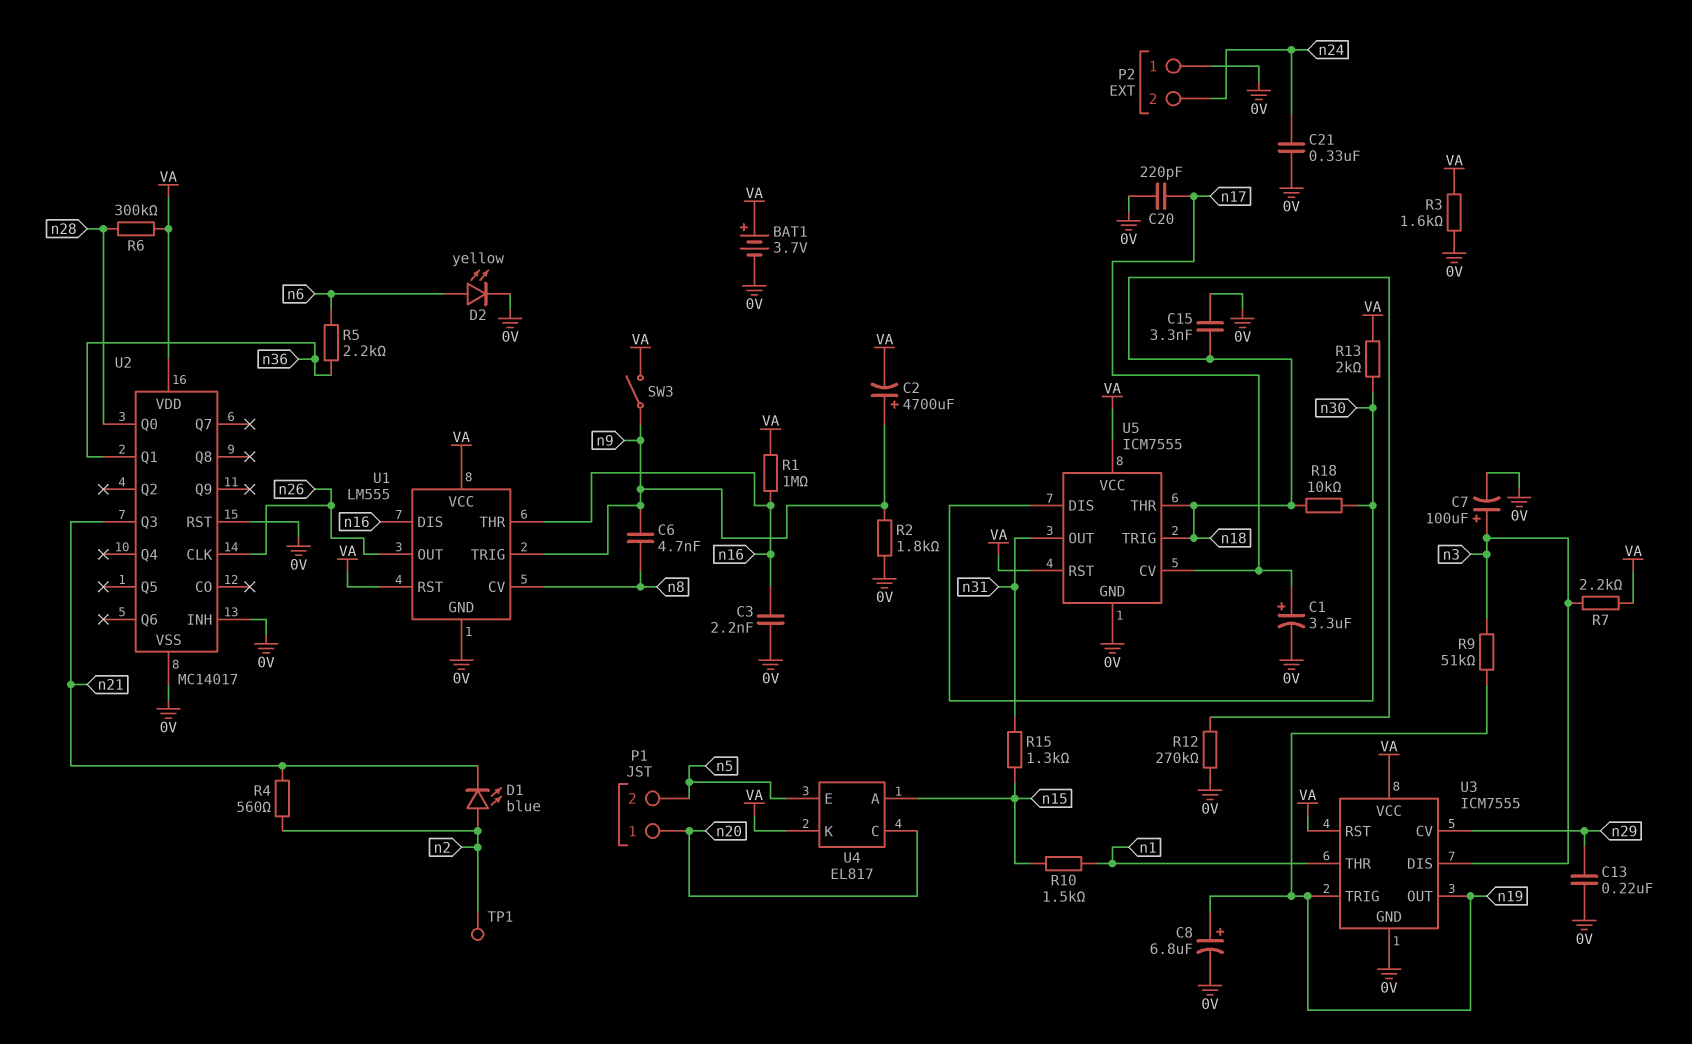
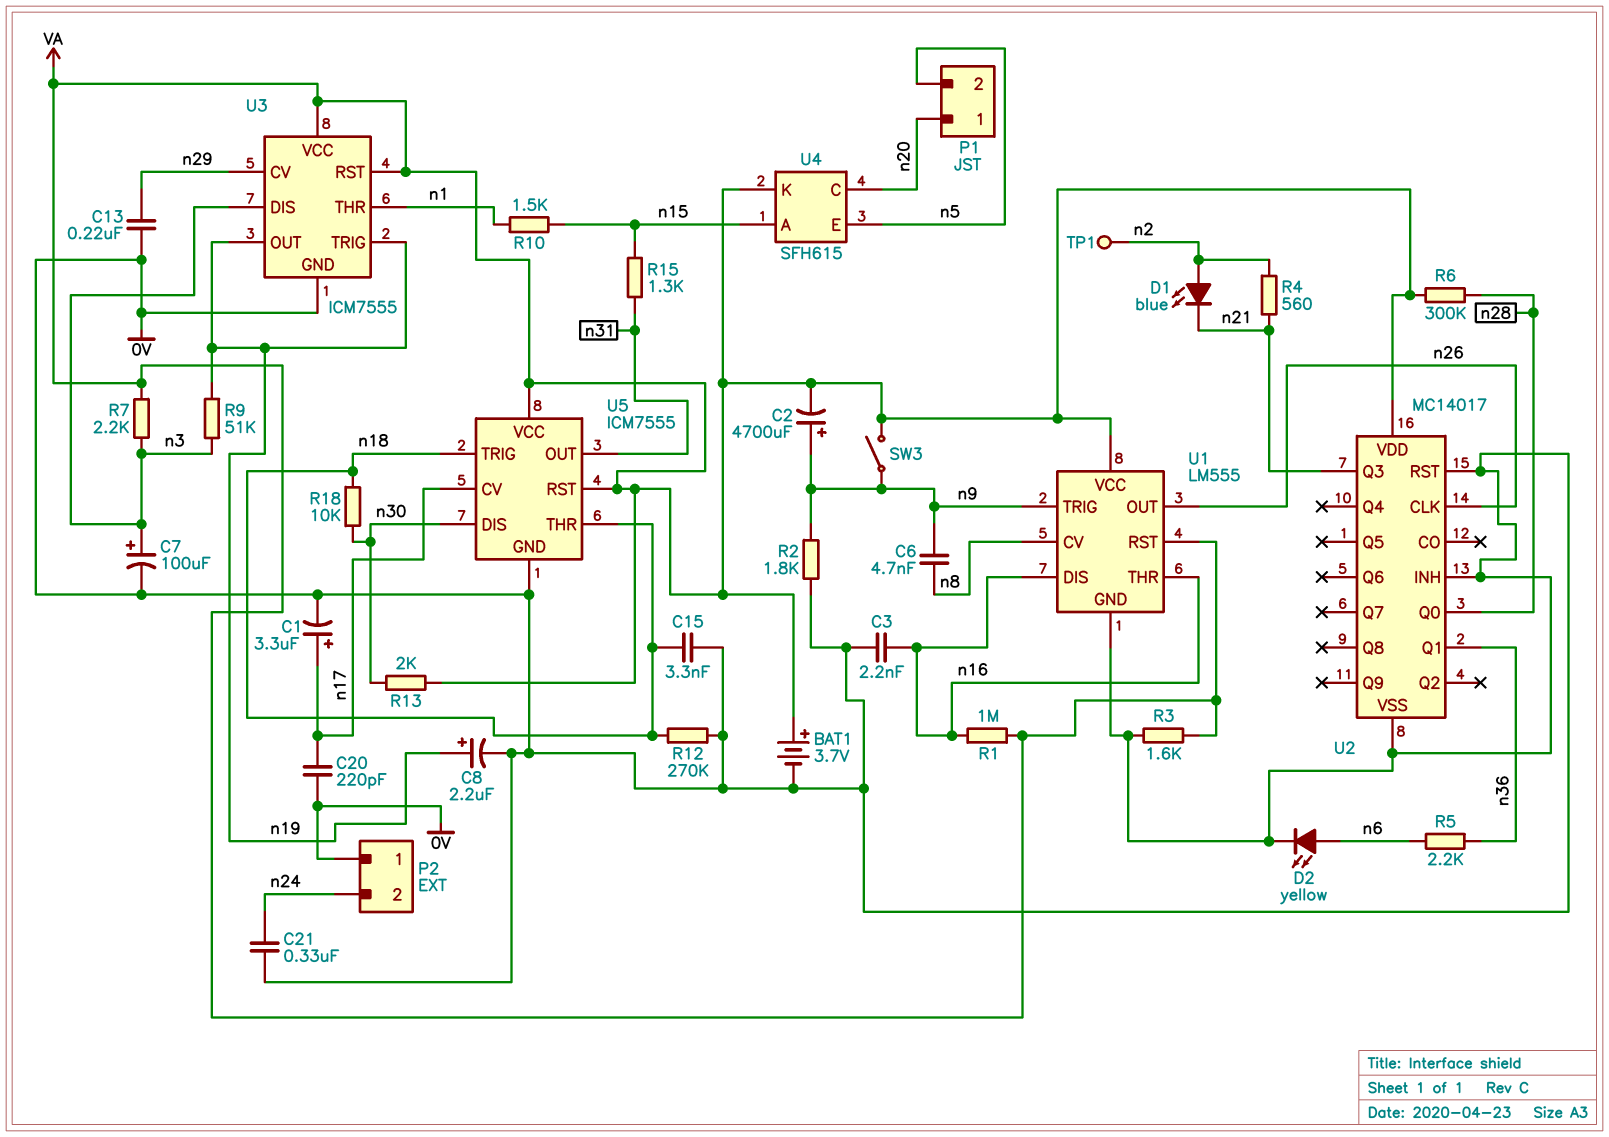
C8: 6.8uF (plus n19, minus 0V) -> 2.2uF (plus n19, minus 0V)
U4: EL817 -> SFH615

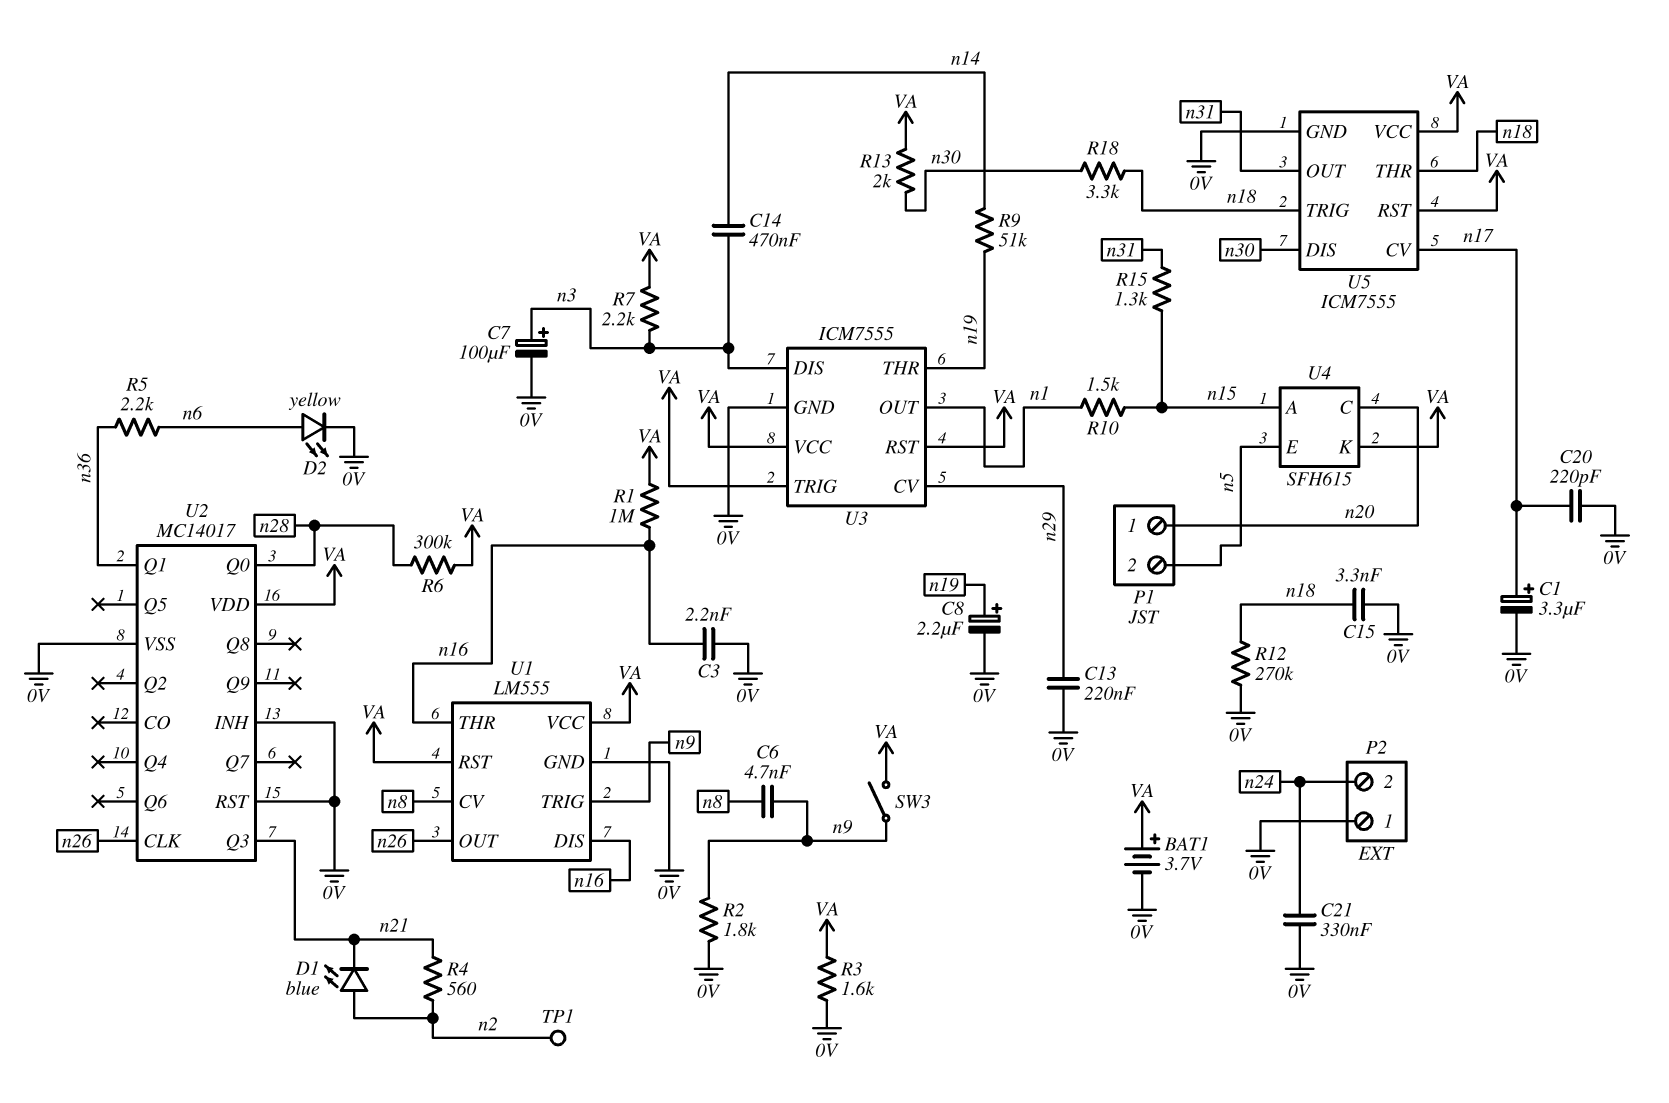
C2: 4700uF (plus n9, minus VA) -> none
C14: none -> 470nF (n3, n14)
R9: 51k (n3, n19) -> 51k (n14, n19)
R18: 10k (n18, n30) -> 3.3k (n18, n30)
U3 pin OUT: n19 -> n1
U3 pin THR: n1 -> n19
U3 pin TRIG: n19 -> VA

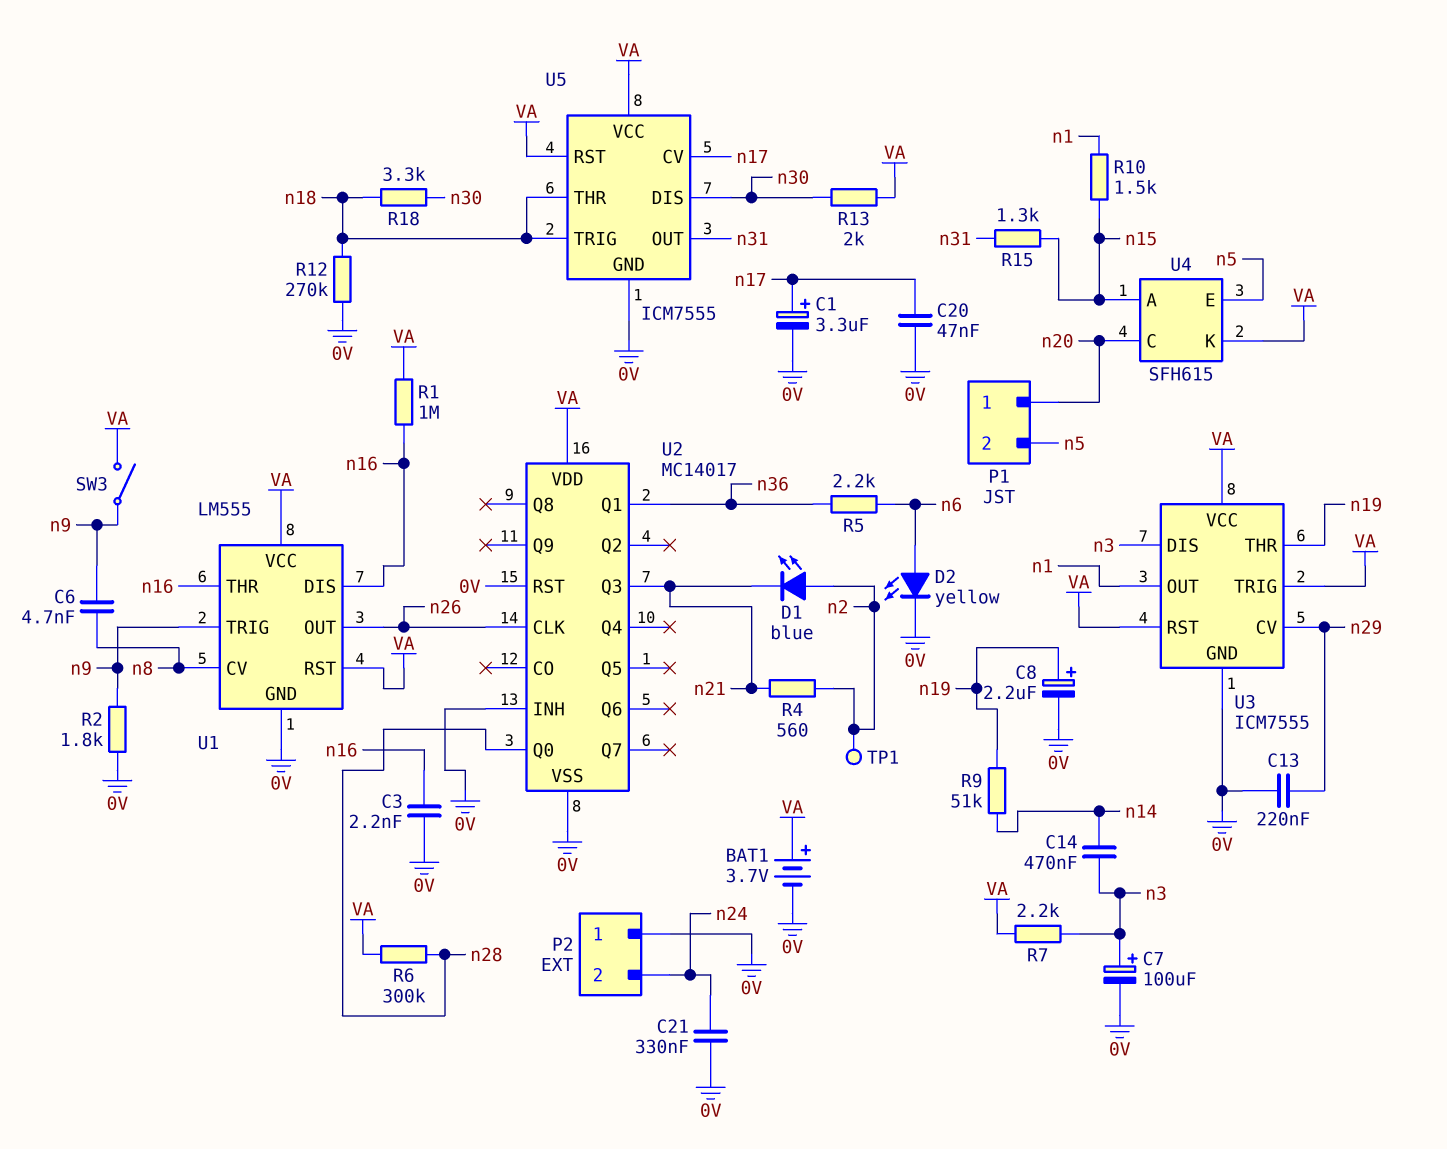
C15: 3.3nF (0V, n18) -> none
C20: 220pF (0V, n17) -> 47nF (0V, n17)
R3: 1.6k (0V, VA) -> none

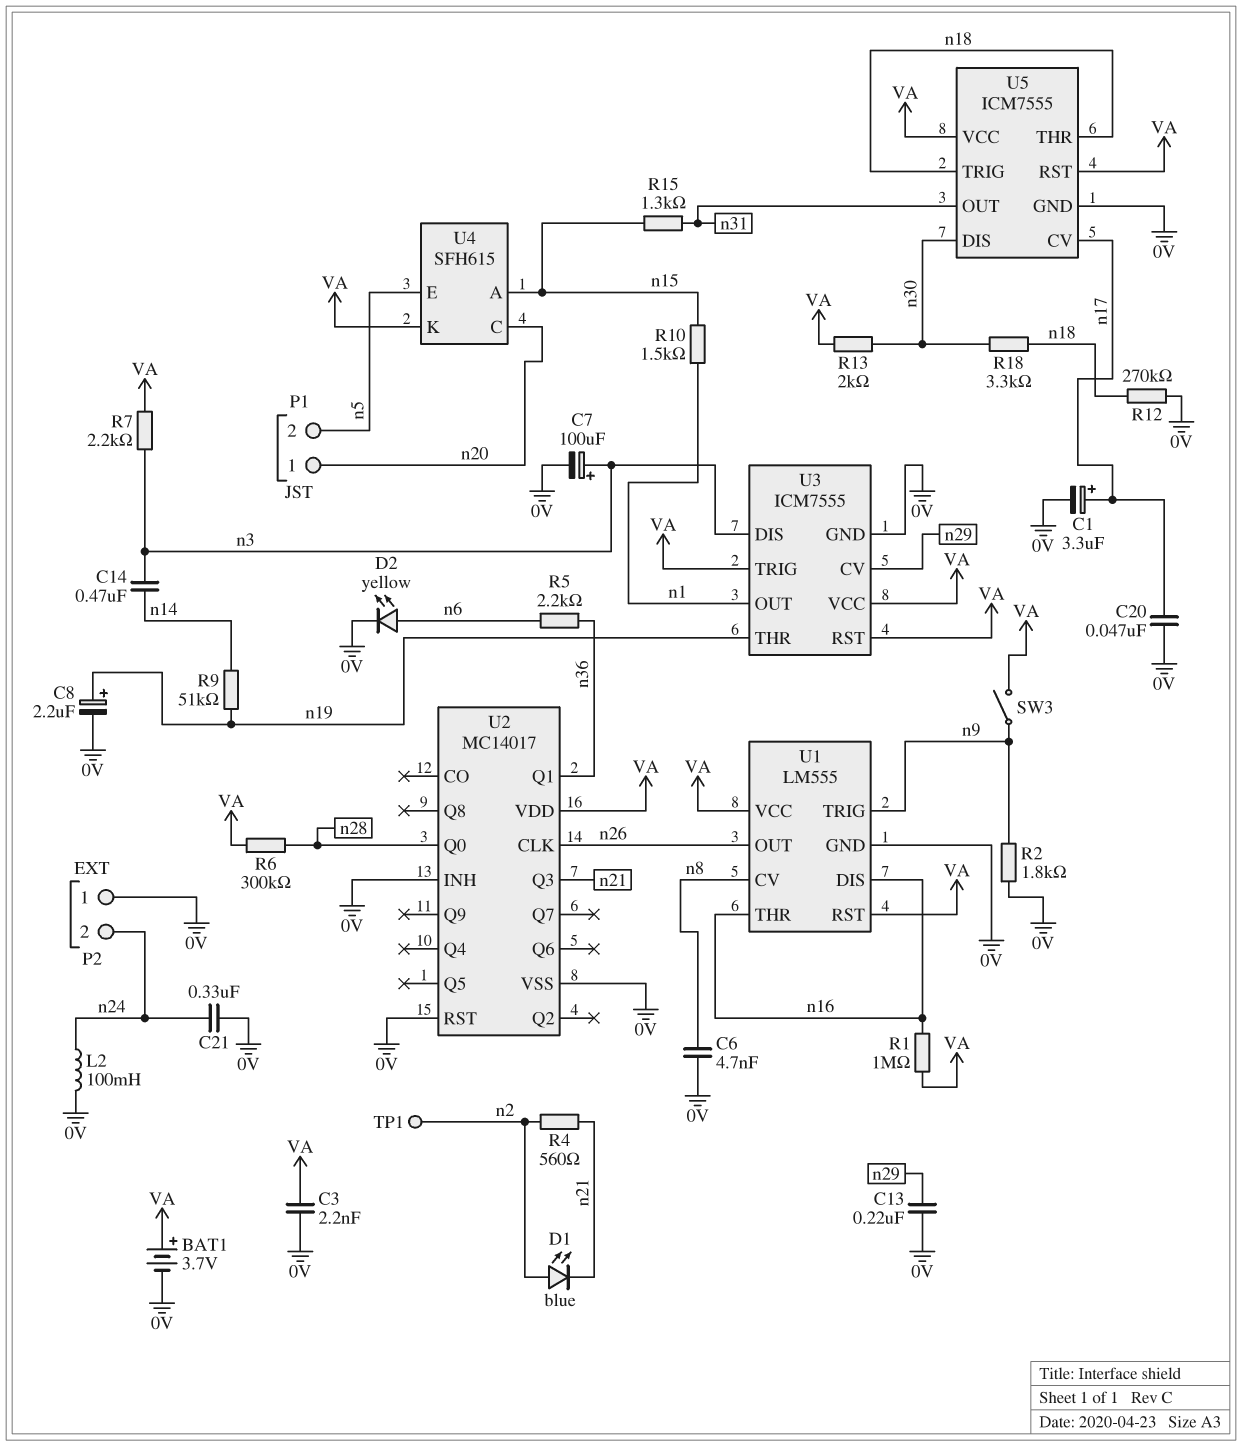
C3: 2.2nF (0V, n16) -> 2.2nF (0V, VA)
C6: 4.7nF (n8, n9) -> 4.7nF (0V, n8)
L2: none -> 100mH (0V, n24)

